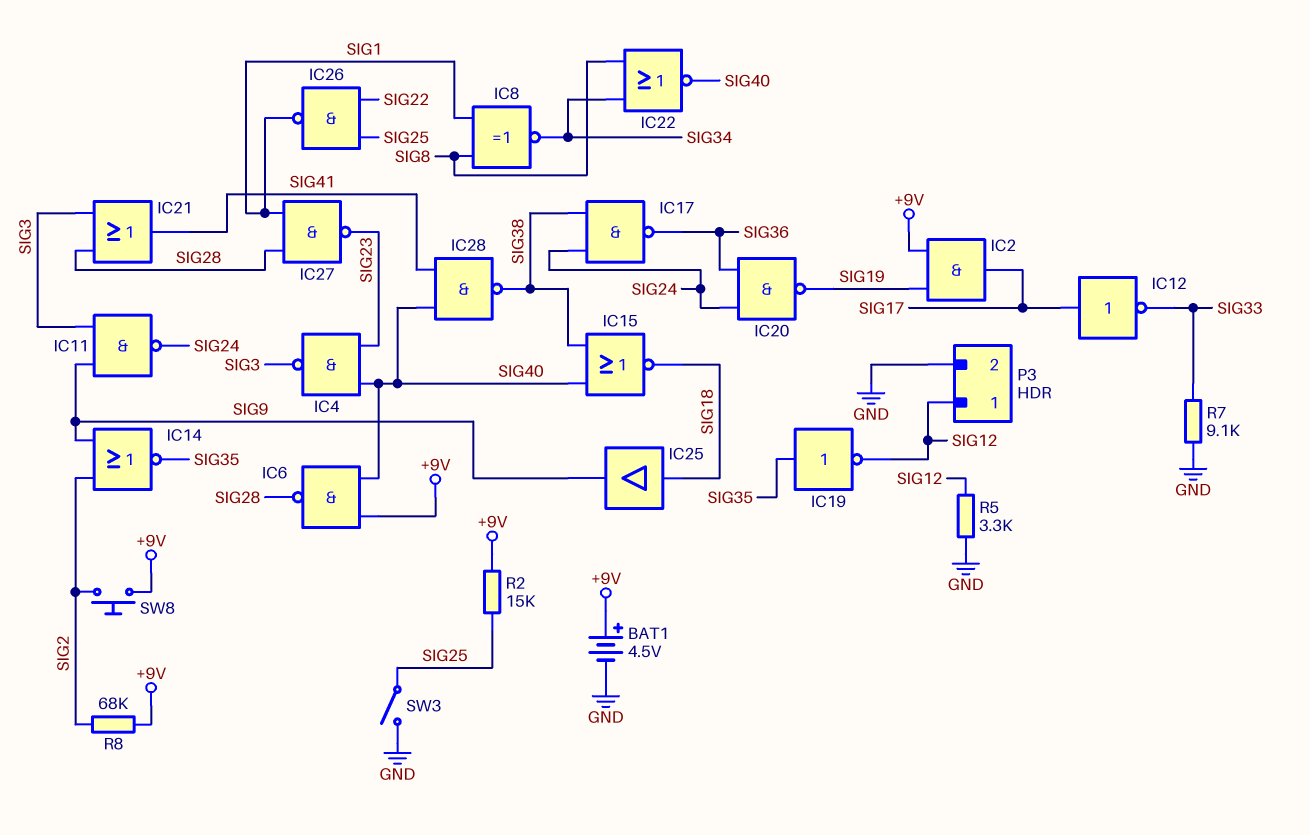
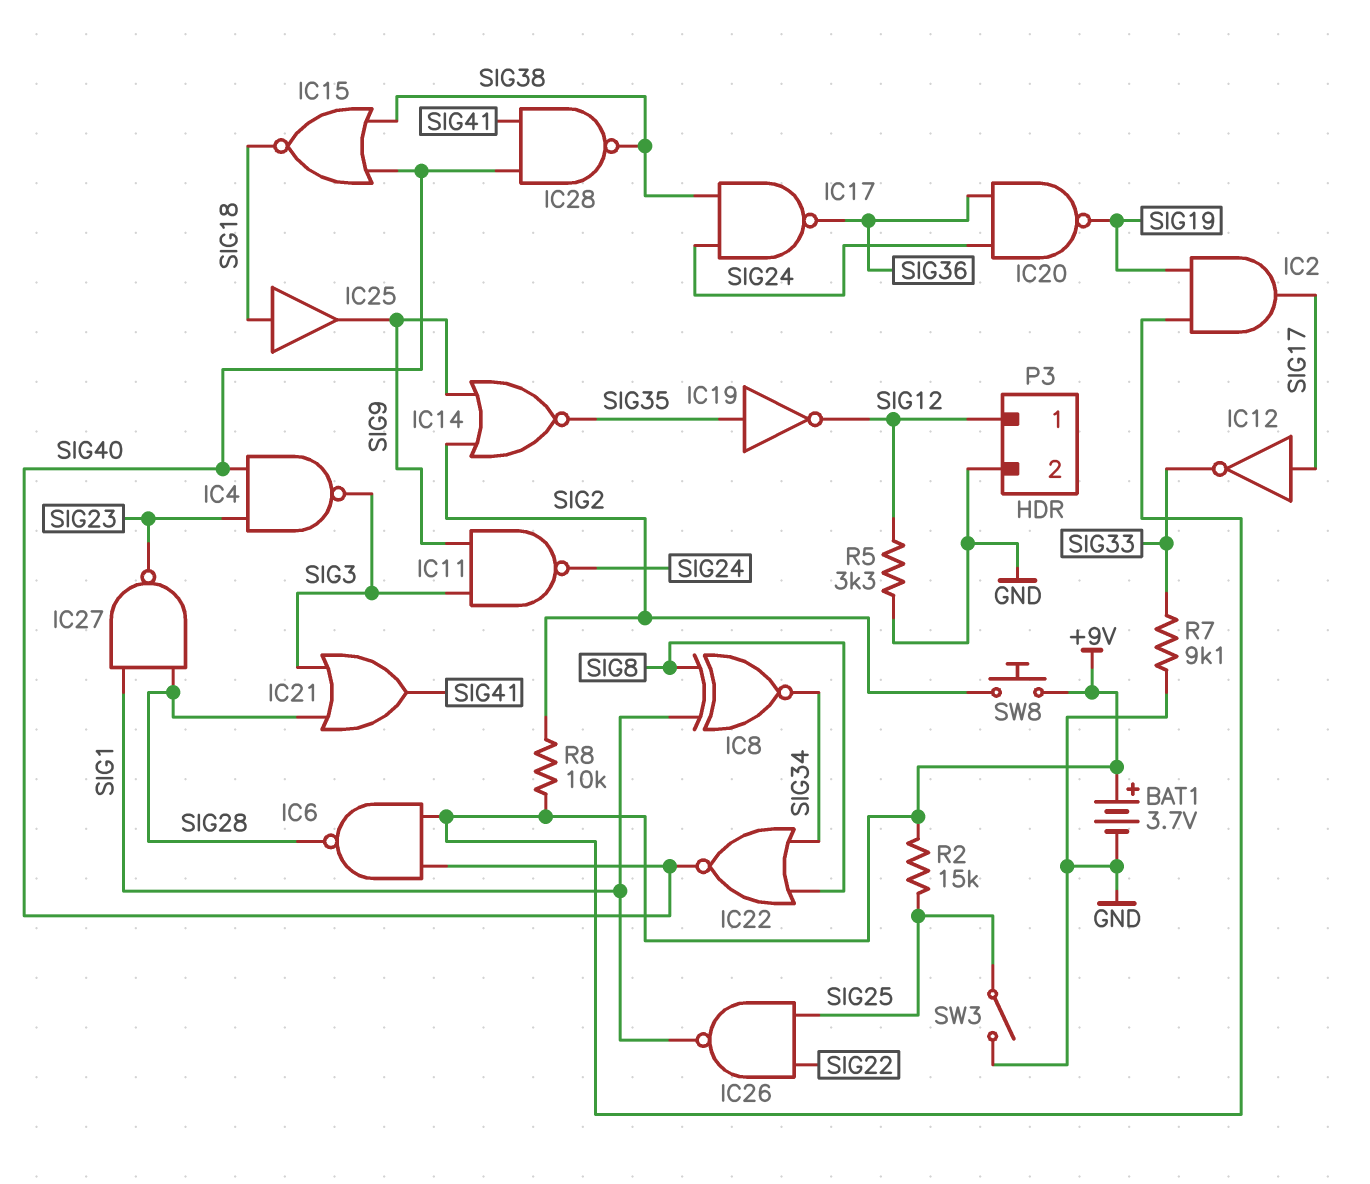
BAT1: 4.5V (plus +9V, minus GND) -> 3.7V (plus +9V, minus GND)
R8: 68k (+9V, SIG2) -> 10k (+9V, SIG2)

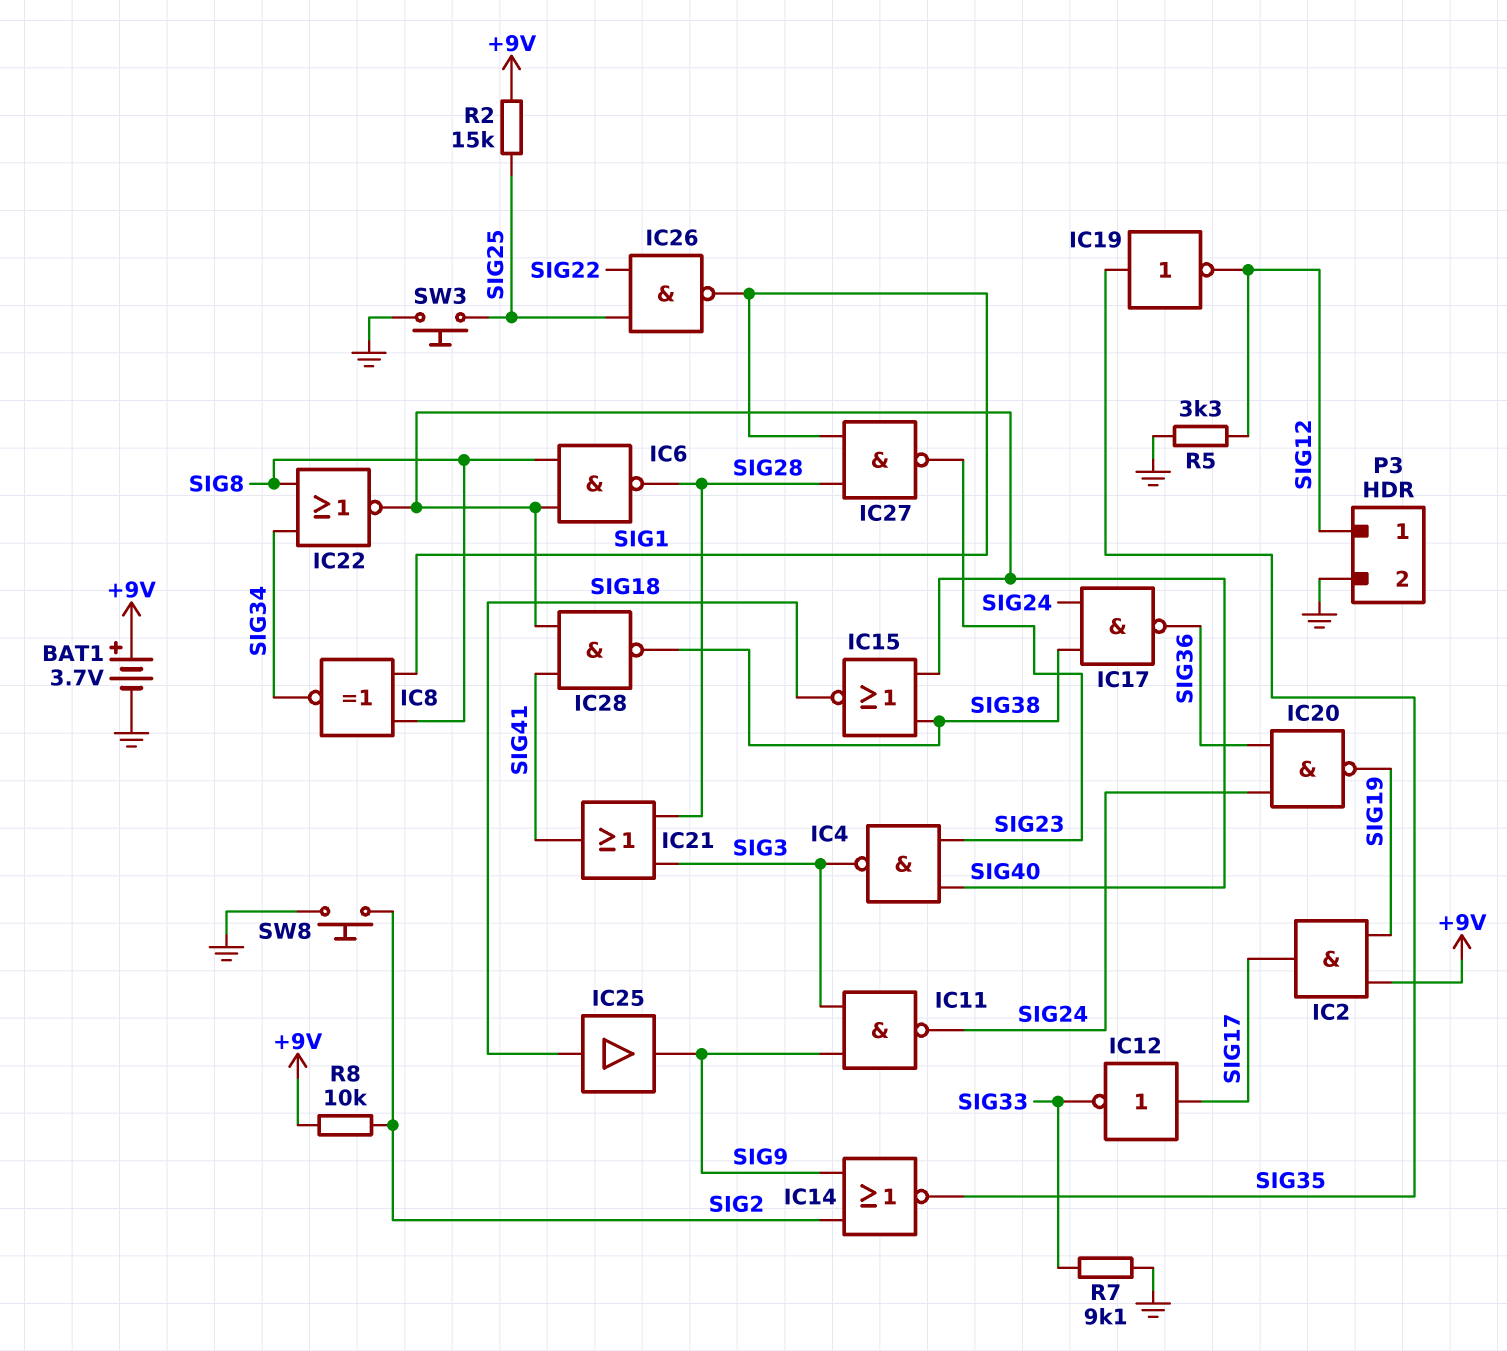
IC6: NAND (in +9V, in SIG40, out SIG28) -> NAND (in SIG8, in SIG40, out SIG28)
SW3: switch (GND, SIG25) -> button (GND, SIG25)
SW8: button (+9V, SIG2) -> button (GND, SIG2)

